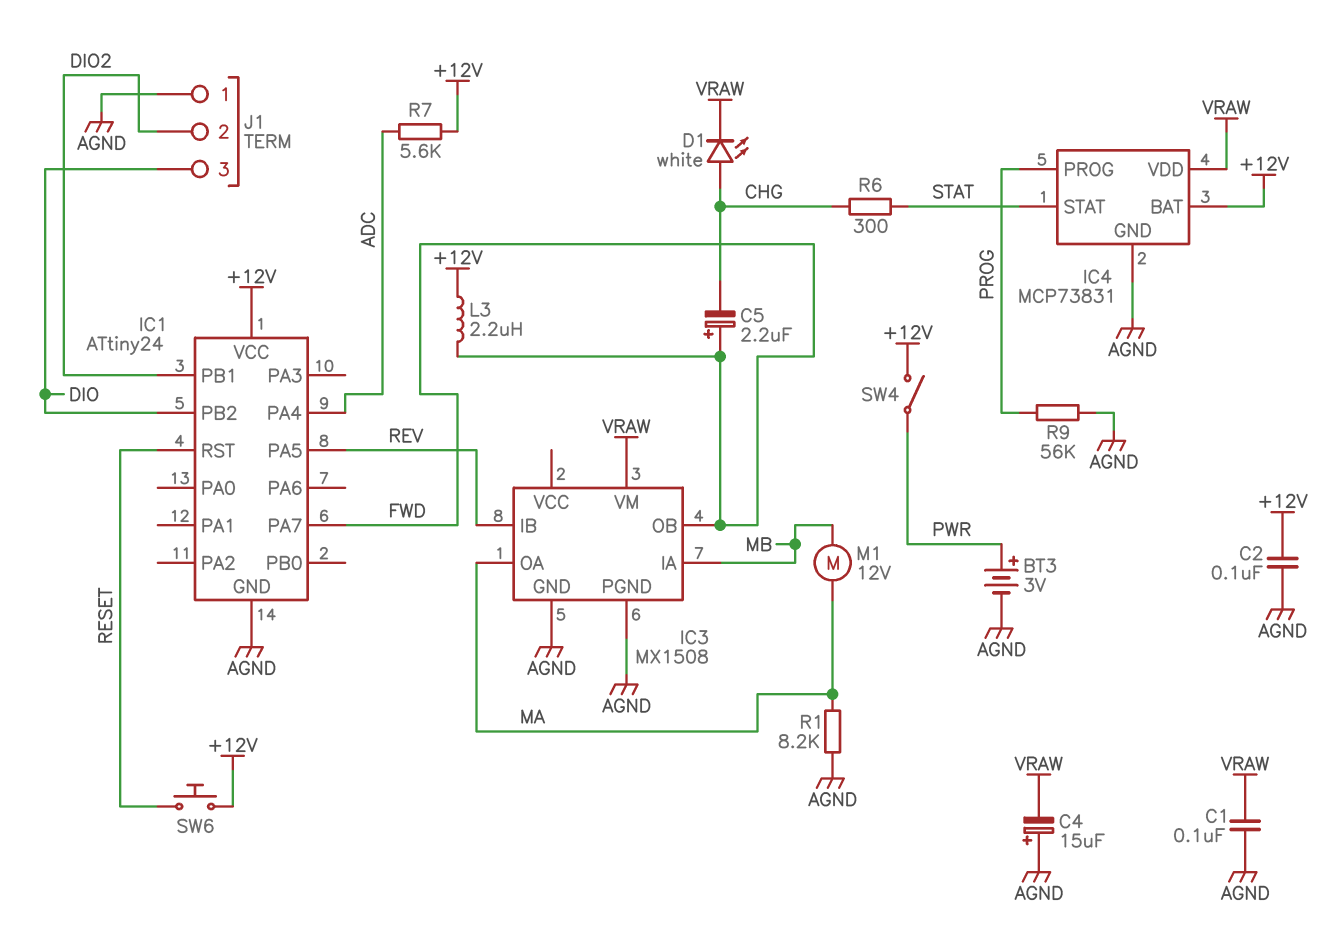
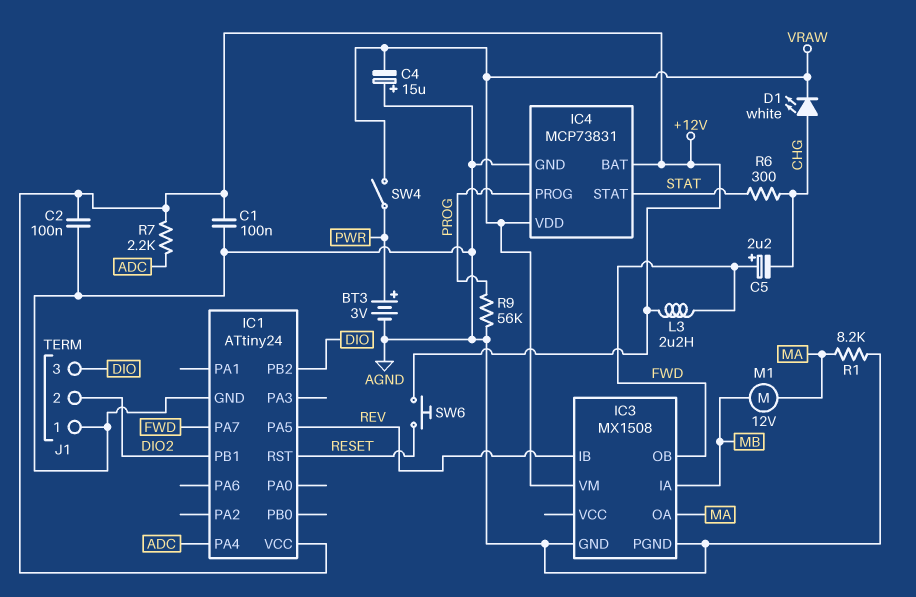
C1: 100nF (AGND, VRAW) -> 100nF (+12V, AGND)
R7: 5.6k (+12V, ADC) -> 2.2k (+12V, ADC)
SW4: switch (+12V, PWR) -> switch (PWR, VRAW)

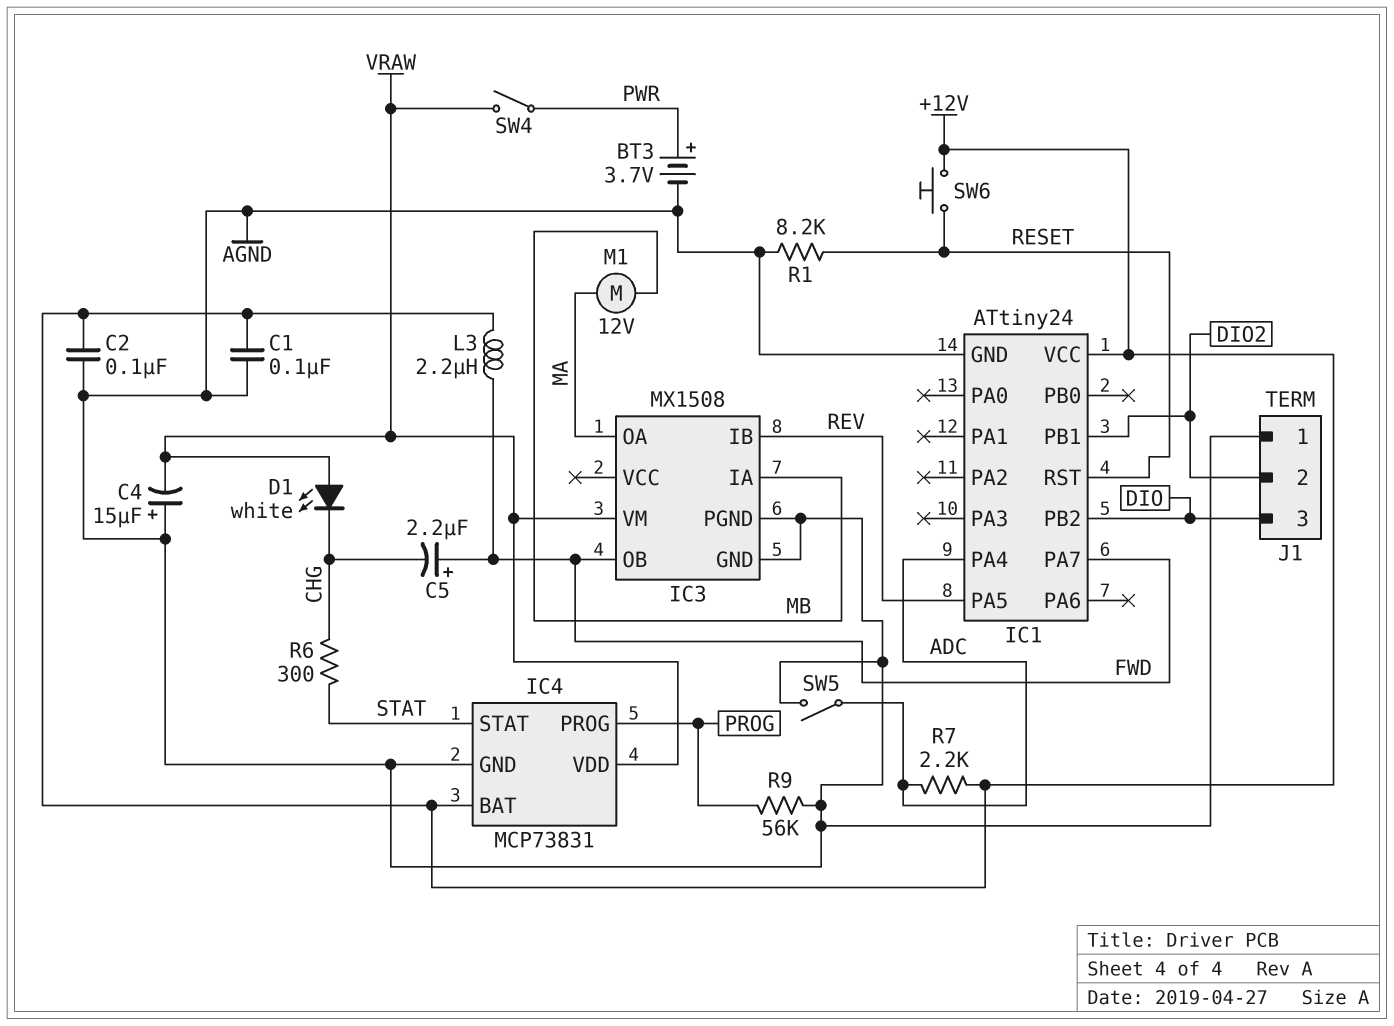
BT3: 3V (plus PWR, minus AGND) -> 3.7V (plus PWR, minus AGND)
D1: LED white (A CHG, K VRAW) -> LED white (A VRAW, K CHG)
R1: 8.2k (AGND, MA) -> 8.2k (AGND, RESET)
SW5: none -> switch (ADC, AGND)

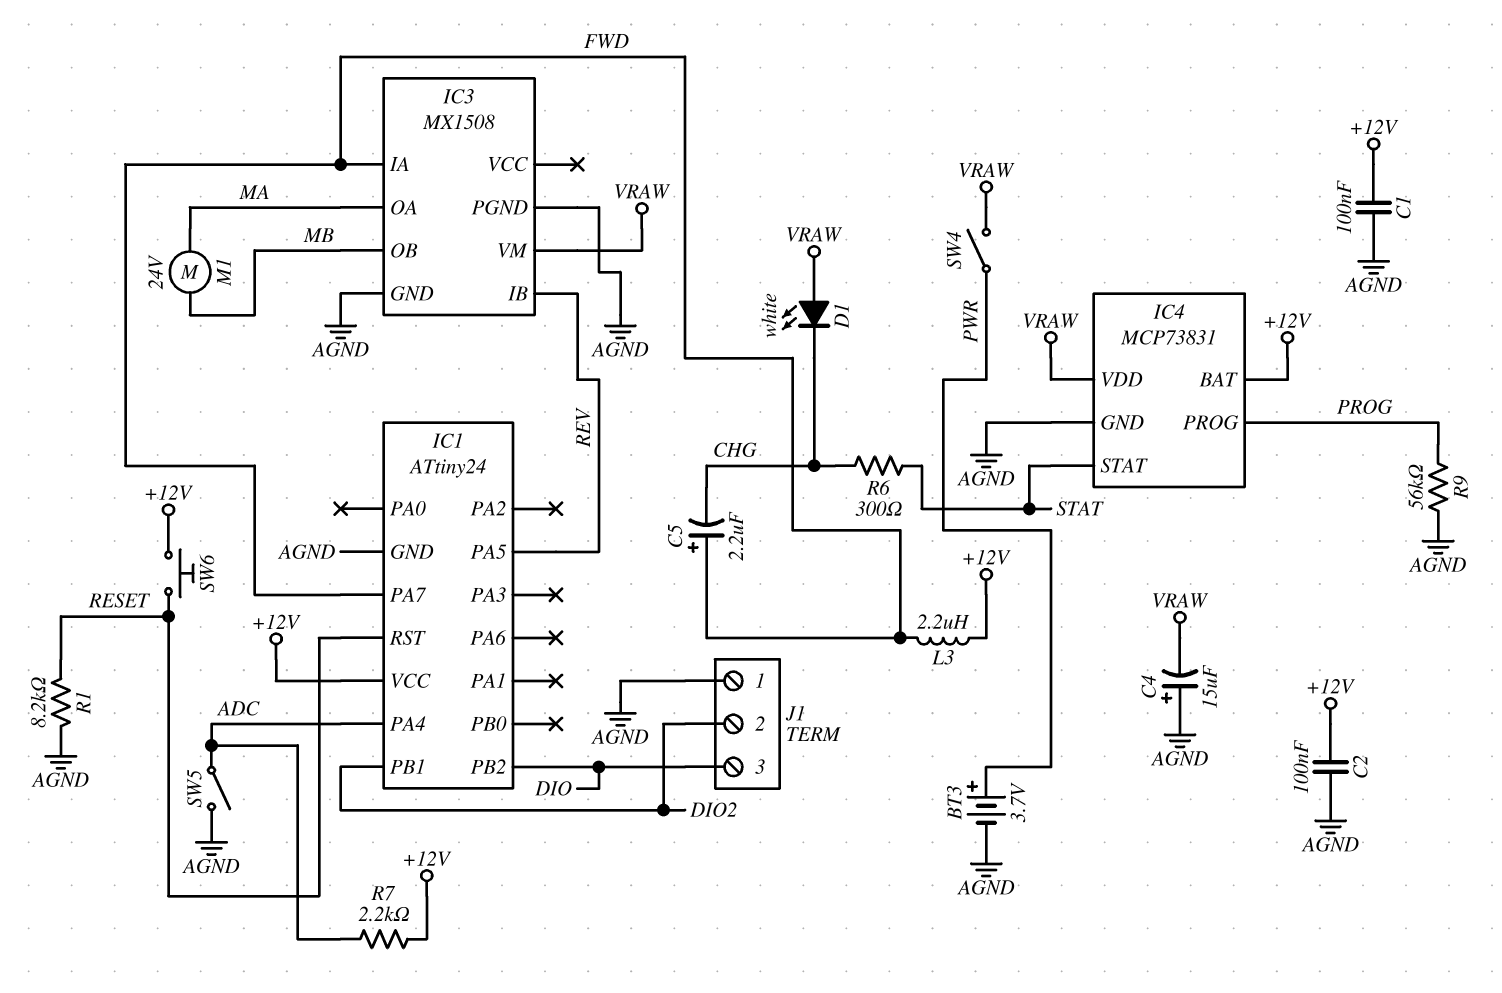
IC3 pin IA: MB -> FWD
IC3 pin OB: FWD -> MB
M1: motor 12V (MA, MB) -> motor 24V (MA, MB)

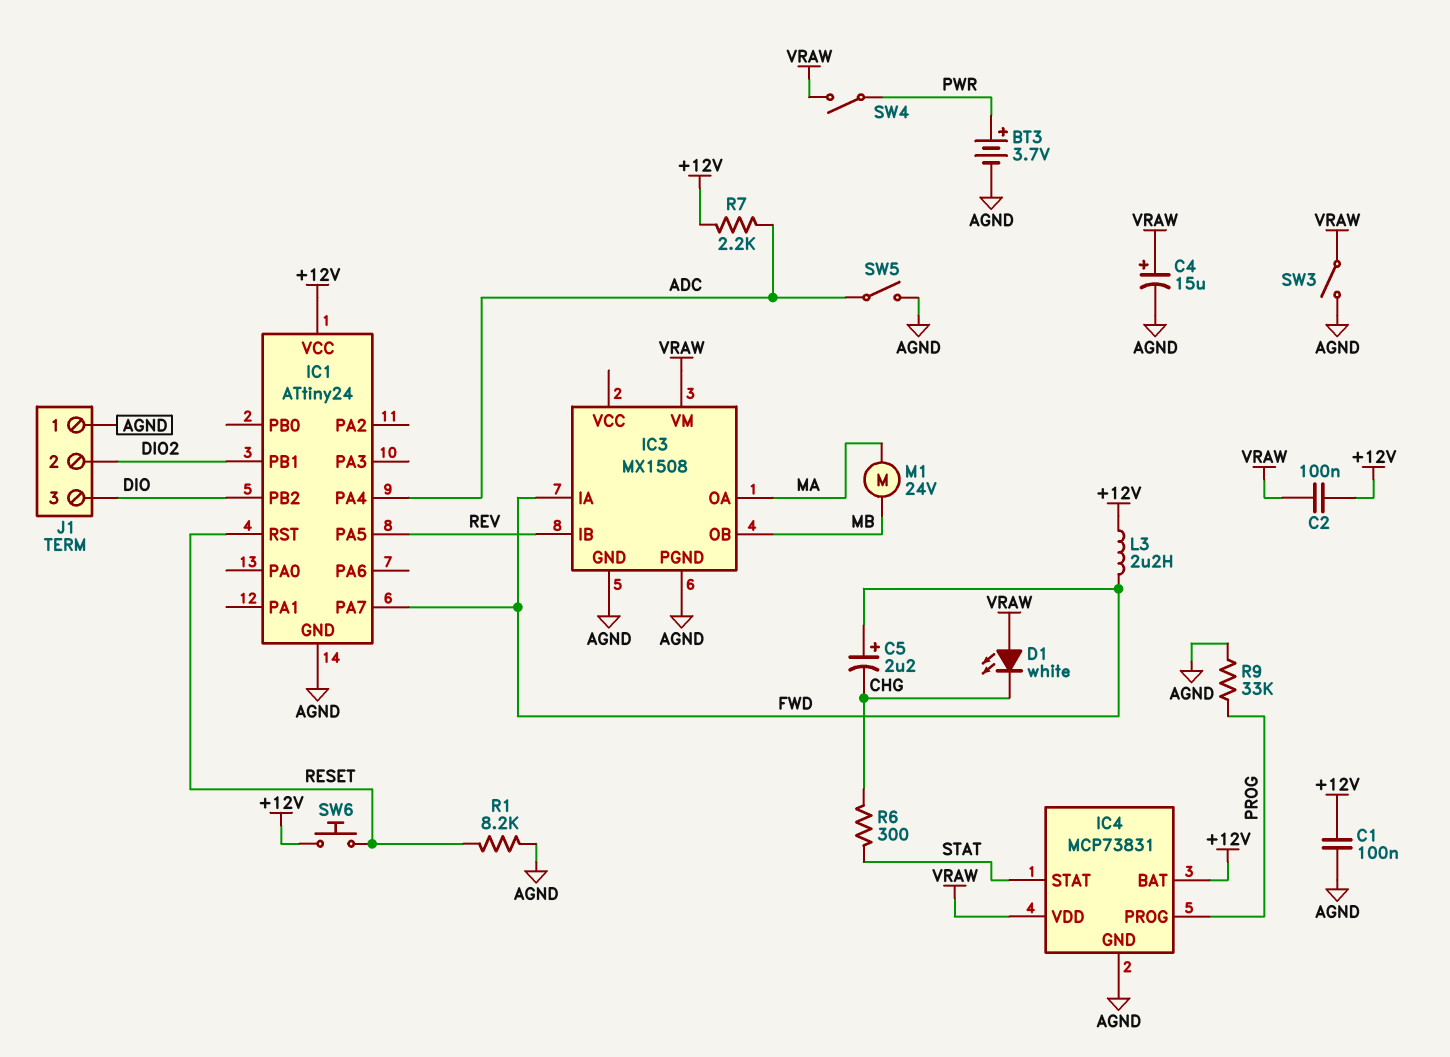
C2: 100nF (+12V, AGND) -> 100nF (+12V, VRAW)
C4: 15uF (plus AGND, minus VRAW) -> 15uF (plus VRAW, minus AGND)
R9: 56k (AGND, PROG) -> 33k (AGND, PROG)
SW3: none -> switch (AGND, VRAW)

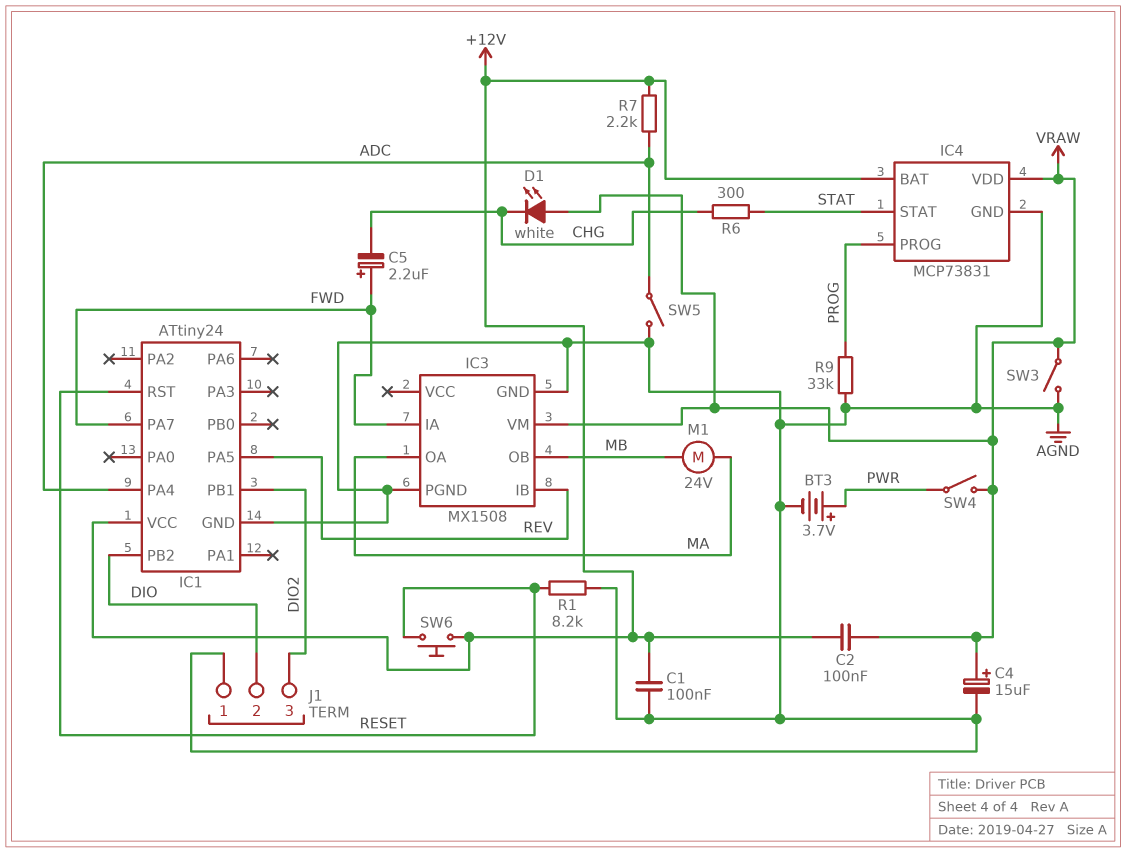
J1 pin 2: DIO2 -> DIO
J1 pin 3: DIO -> DIO2
L3: 2.2uH (+12V, FWD) -> none

